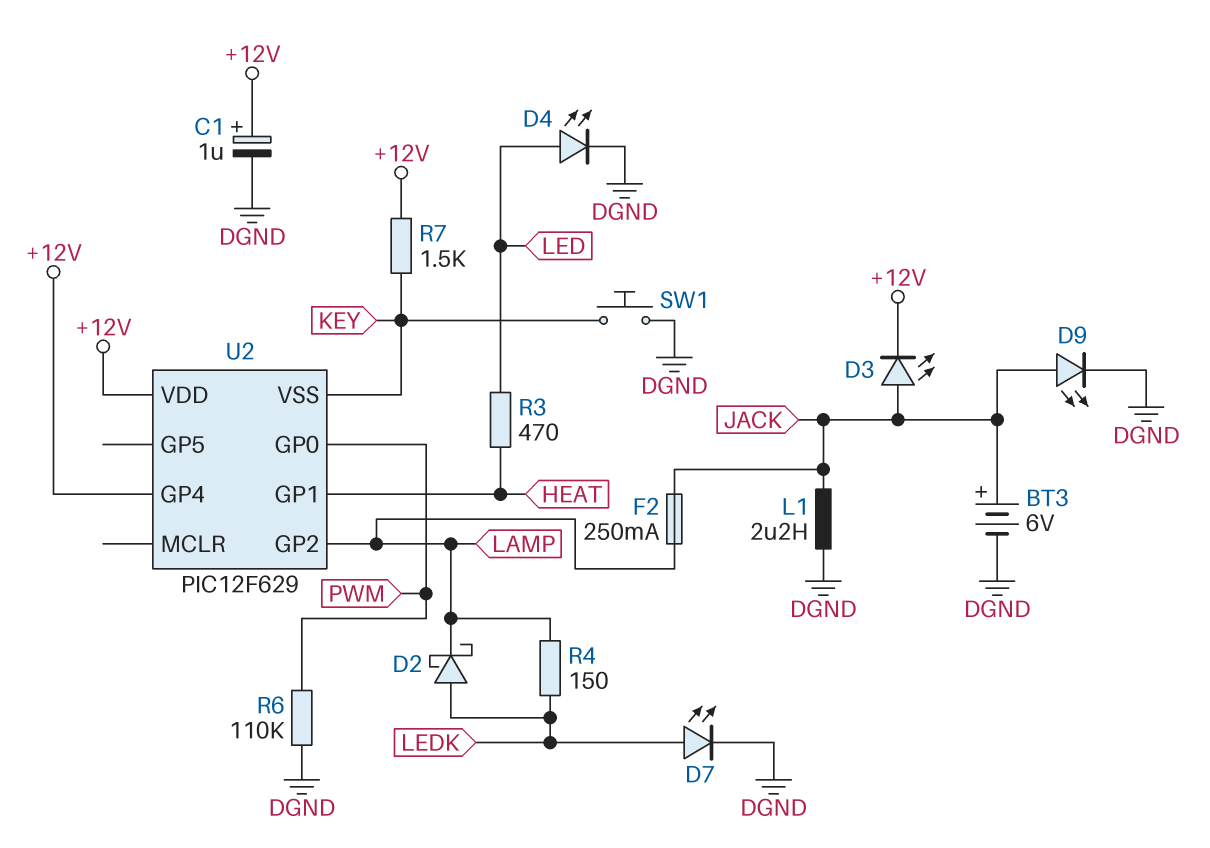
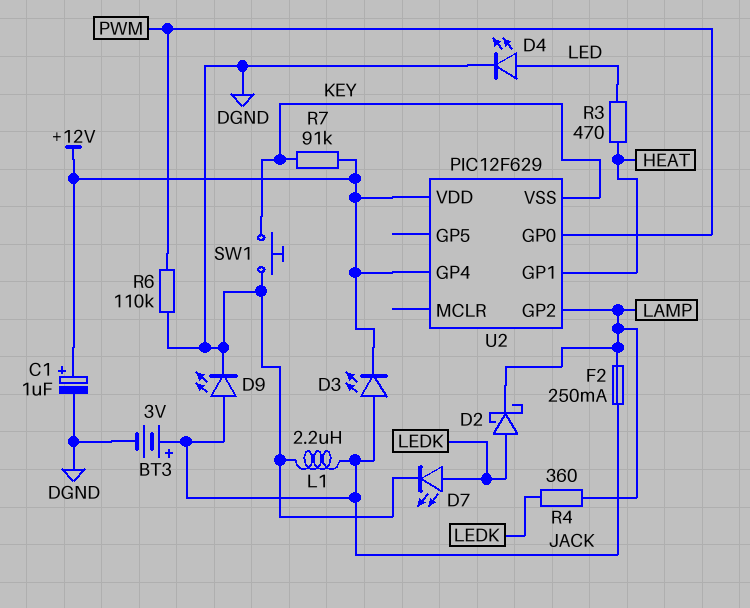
BT3: 6V (plus JACK, minus DGND) -> 3V (plus JACK, minus DGND)
R4: 150 (LAMP, LEDK) -> 360 (LAMP, LEDK)
R7: 1.5k (+12V, KEY) -> 91k (+12V, KEY)

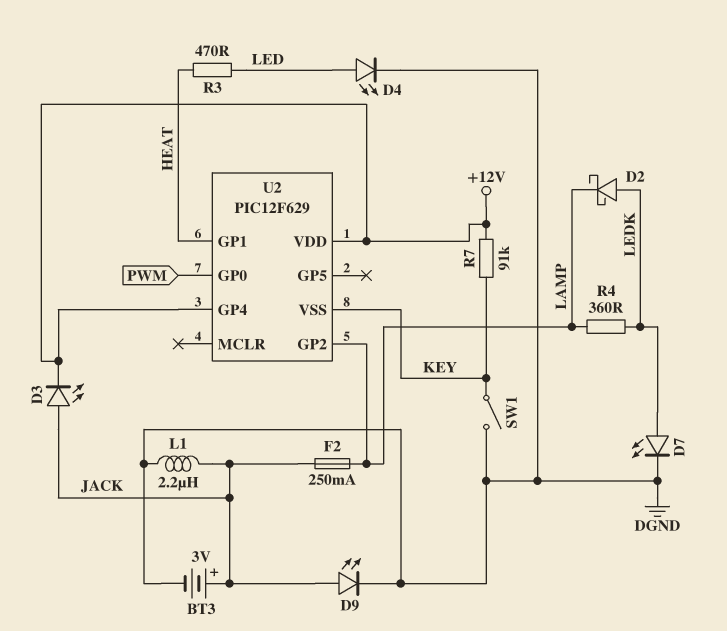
C1: 1uF (plus +12V, minus DGND) -> none
R6: 110k (DGND, PWM) -> none
SW1: button (DGND, KEY) -> switch (DGND, KEY)

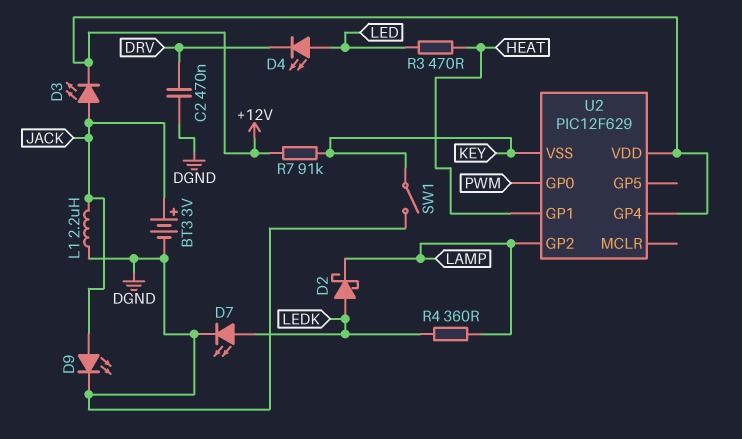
C2: none -> 470nF (DGND, DRV)
D4: LED (A LED, K DGND) -> LED (A LED, K DRV)
F2: 250mA (JACK, LAMP) -> none

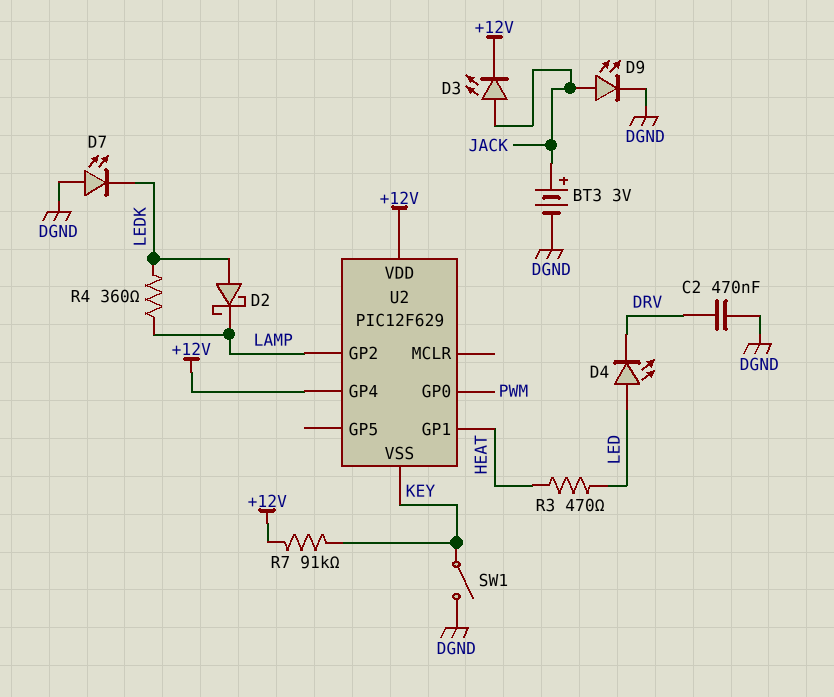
D7: LED (A LEDK, K DGND) -> LED (A DGND, K LEDK)
L1: 2.2uH (DGND, JACK) -> none

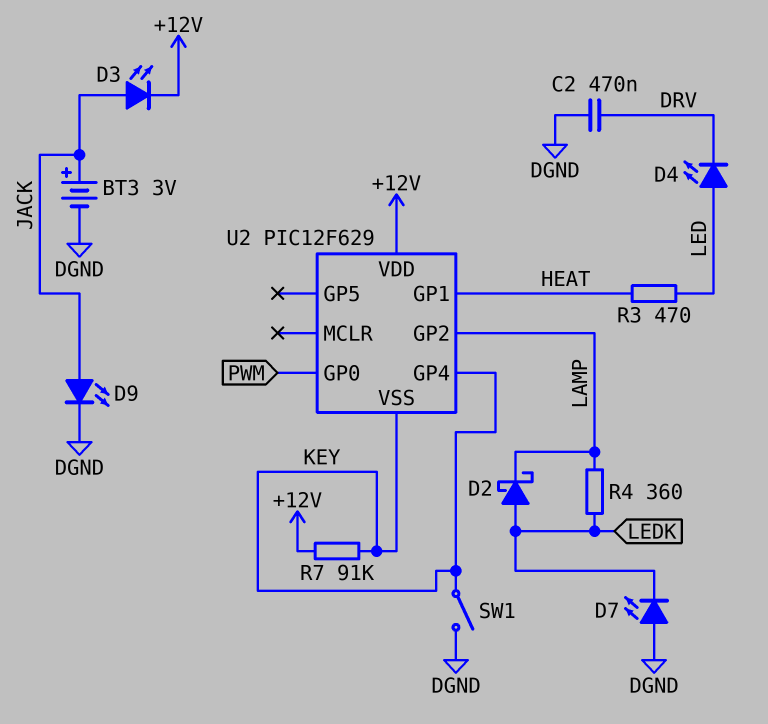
U2 pin GP4: +12V -> KEY

